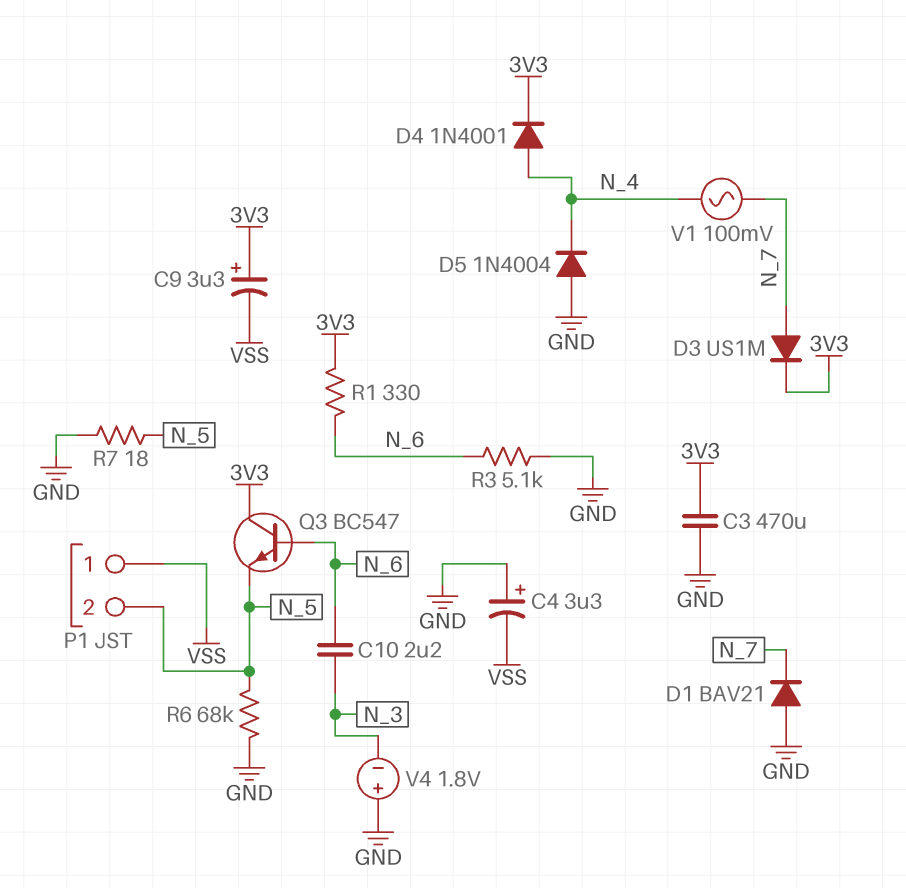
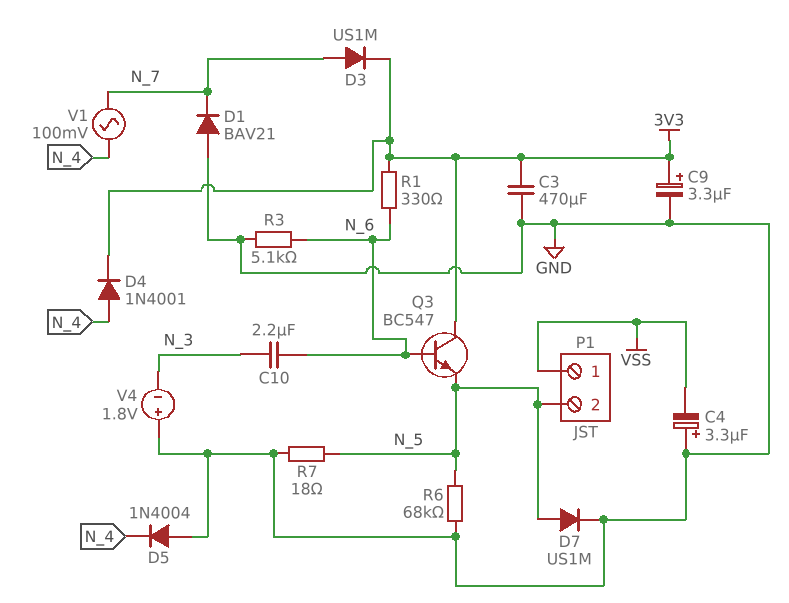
C9: 3.3uF (plus 3V3, minus VSS) -> 3.3uF (plus 3V3, minus GND)
D7: none -> diode US1M (A N_5, K GND)

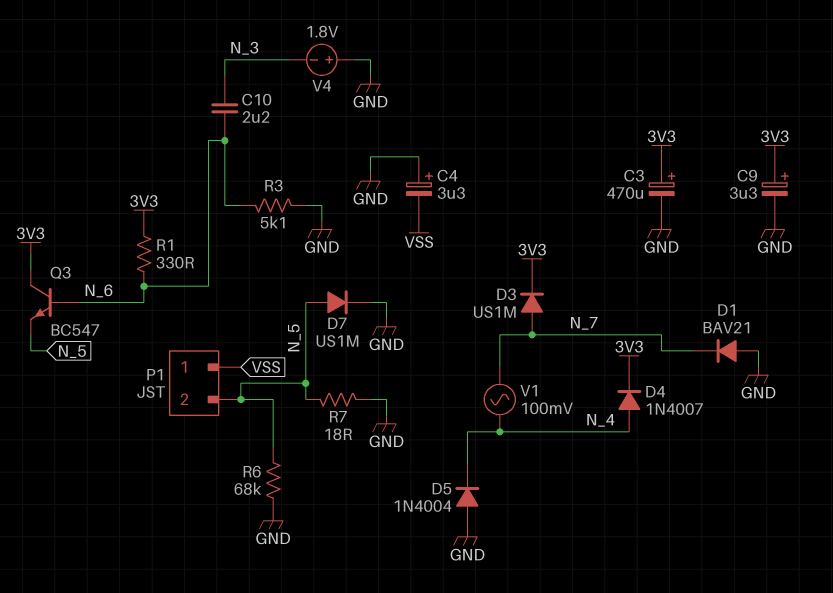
C3: 470uF (3V3, GND) -> 470uF (plus 3V3, minus GND)
D4: diode 1N4001 (A N_4, K 3V3) -> diode 1N4007 (A N_4, K 3V3)

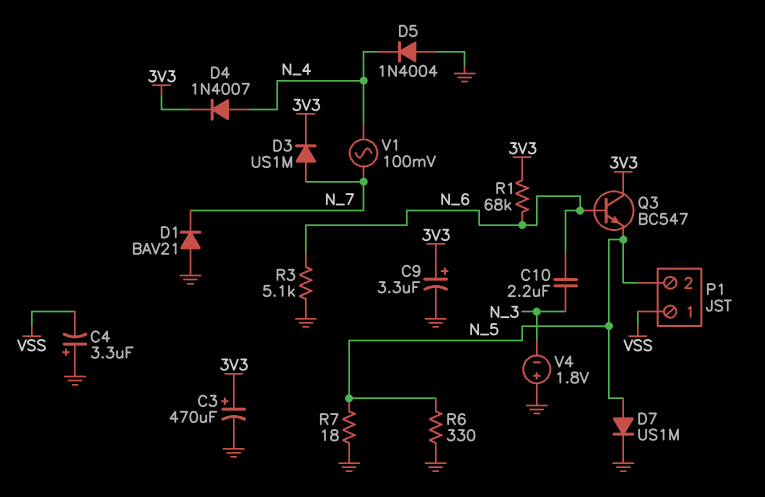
R1: 330 (3V3, N_6) -> 68k (3V3, N_6)
R6: 68k (GND, N_5) -> 330 (GND, N_5)

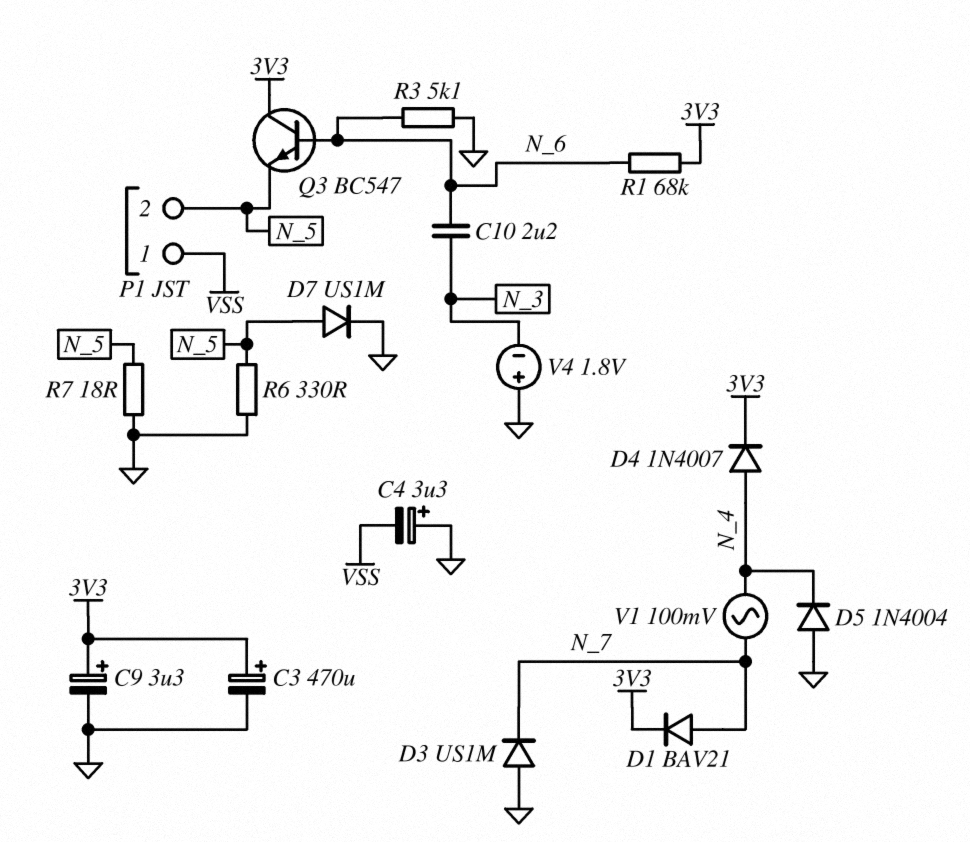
D1: diode BAV21 (A GND, K N_7) -> diode BAV21 (A N_7, K 3V3)
D3: diode US1M (A N_7, K 3V3) -> diode US1M (A GND, K N_7)

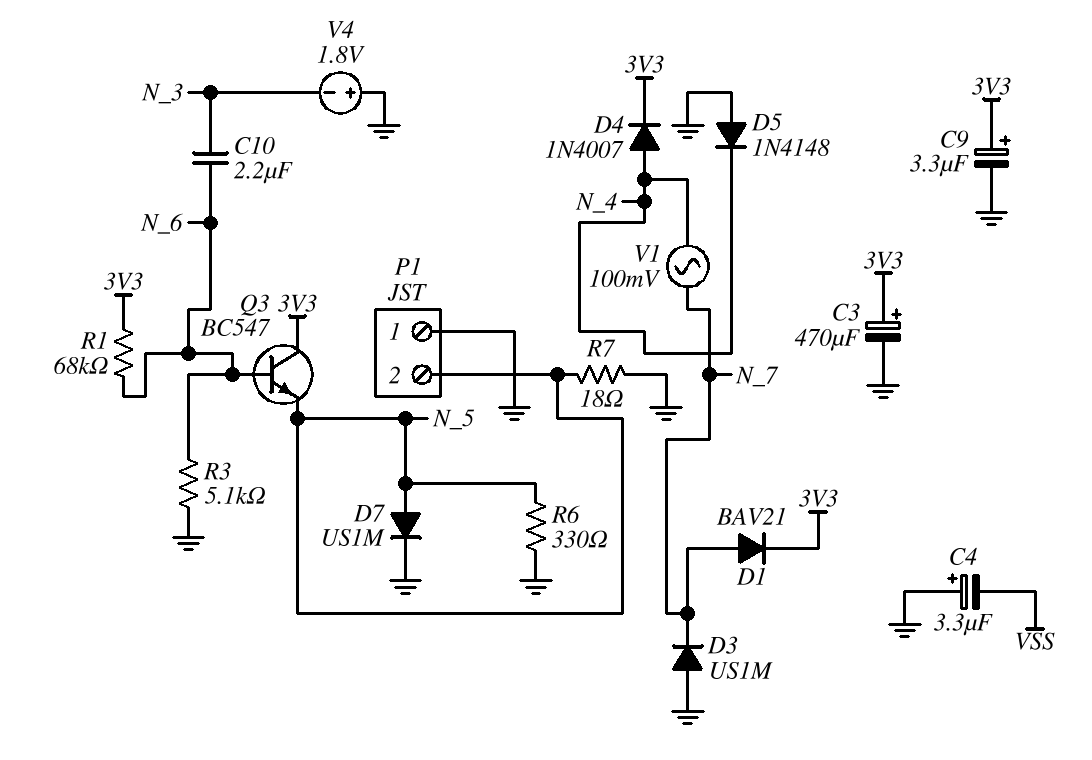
D5: diode 1N4004 (A GND, K N_4) -> diode 1N4148 (A GND, K N_4)
P1 pin 1: VSS -> GND

